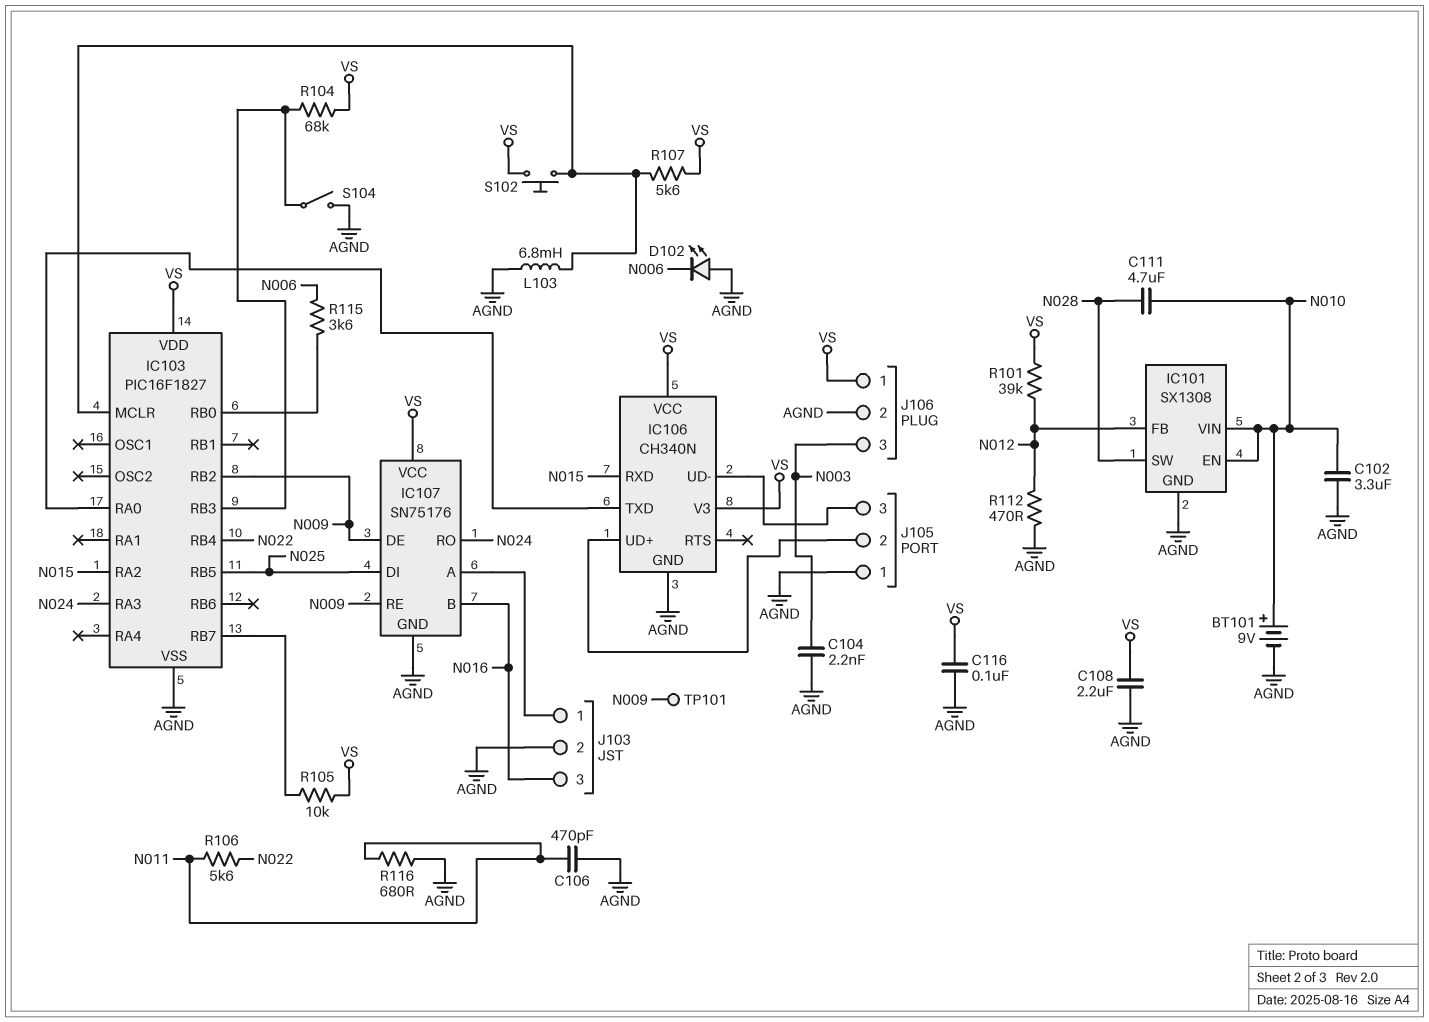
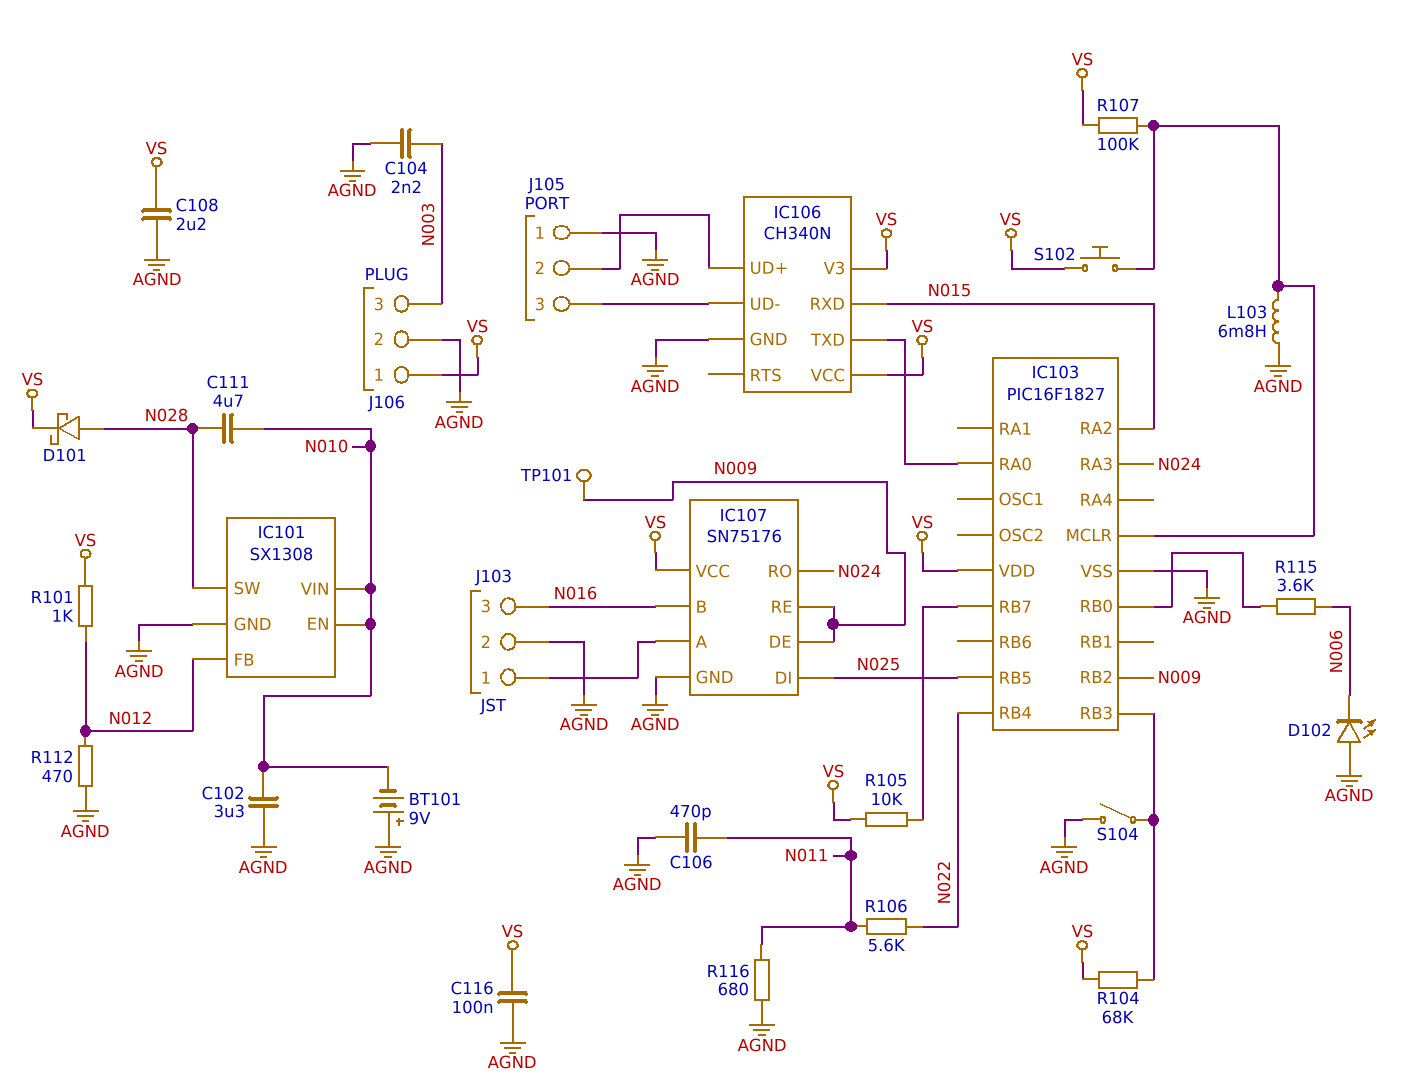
BT101: 9V (plus N010, minus AGND) -> 9V (plus AGND, minus N010)
D101: none -> schottky (A N028, K VS)
R101: 39k (N012, VS) -> 1k (N012, VS)
R107: 5.6k (IC103/MCLR, VS) -> 100k (IC103/MCLR, VS)

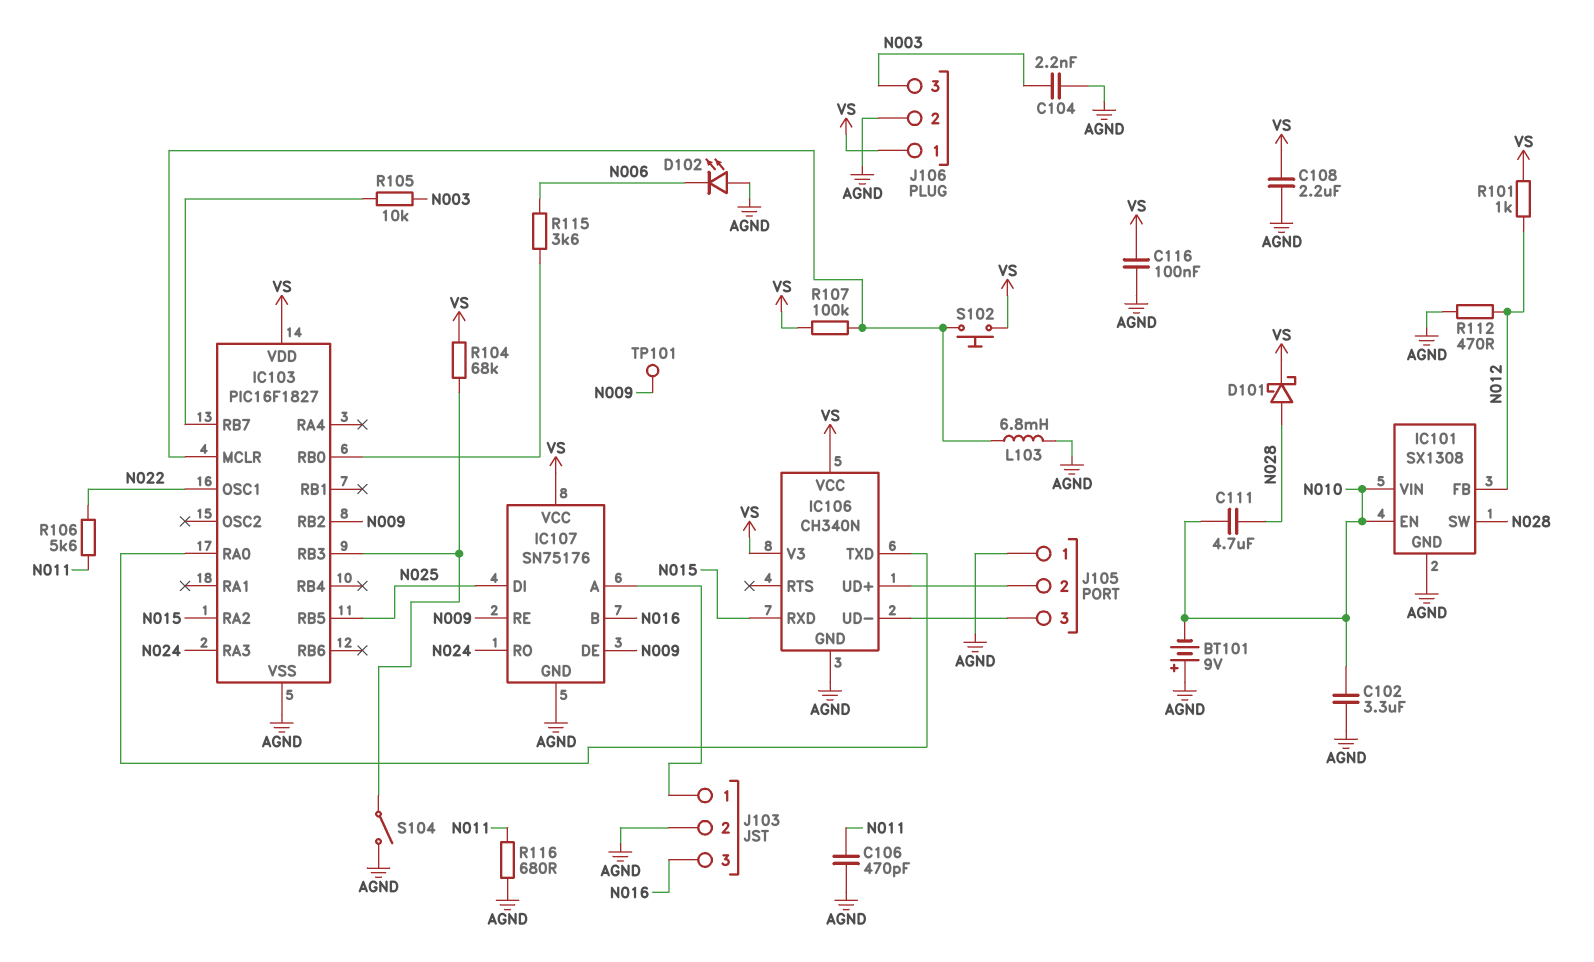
IC103 pin OSC1: none -> N022
IC103 pin RB4: N022 -> none
R105: 10k (IC103/RB7, VS) -> 10k (IC103/RB7, N003)

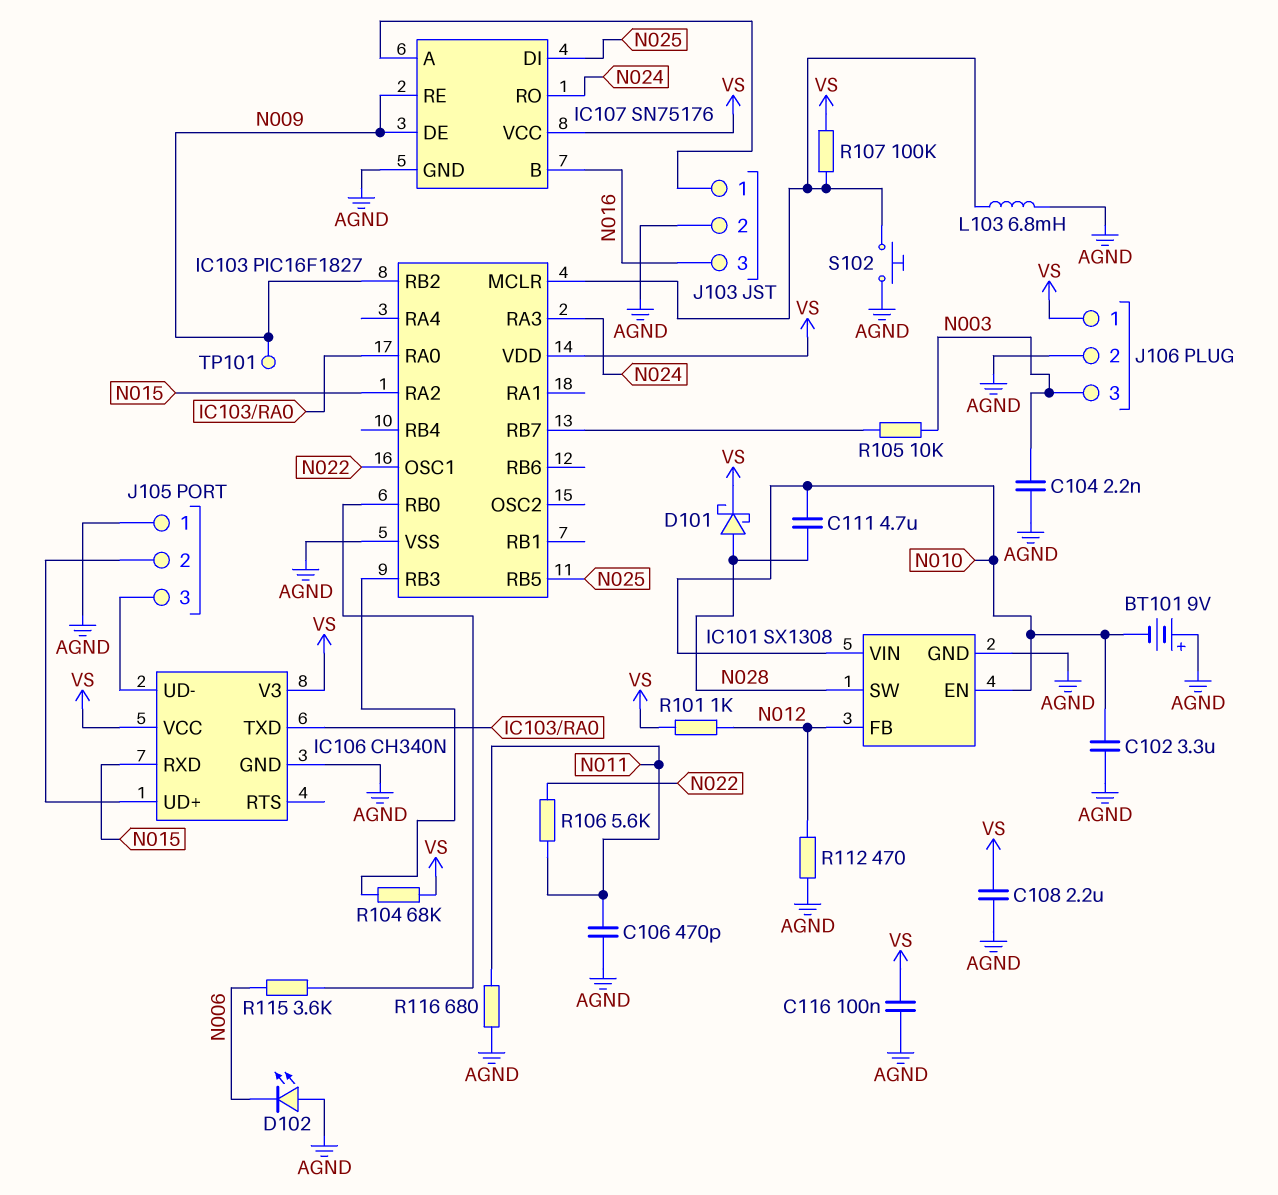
S102: button (IC103/MCLR, VS) -> button (AGND, IC103/MCLR)
S104: switch (AGND, IC103/RB3) -> none

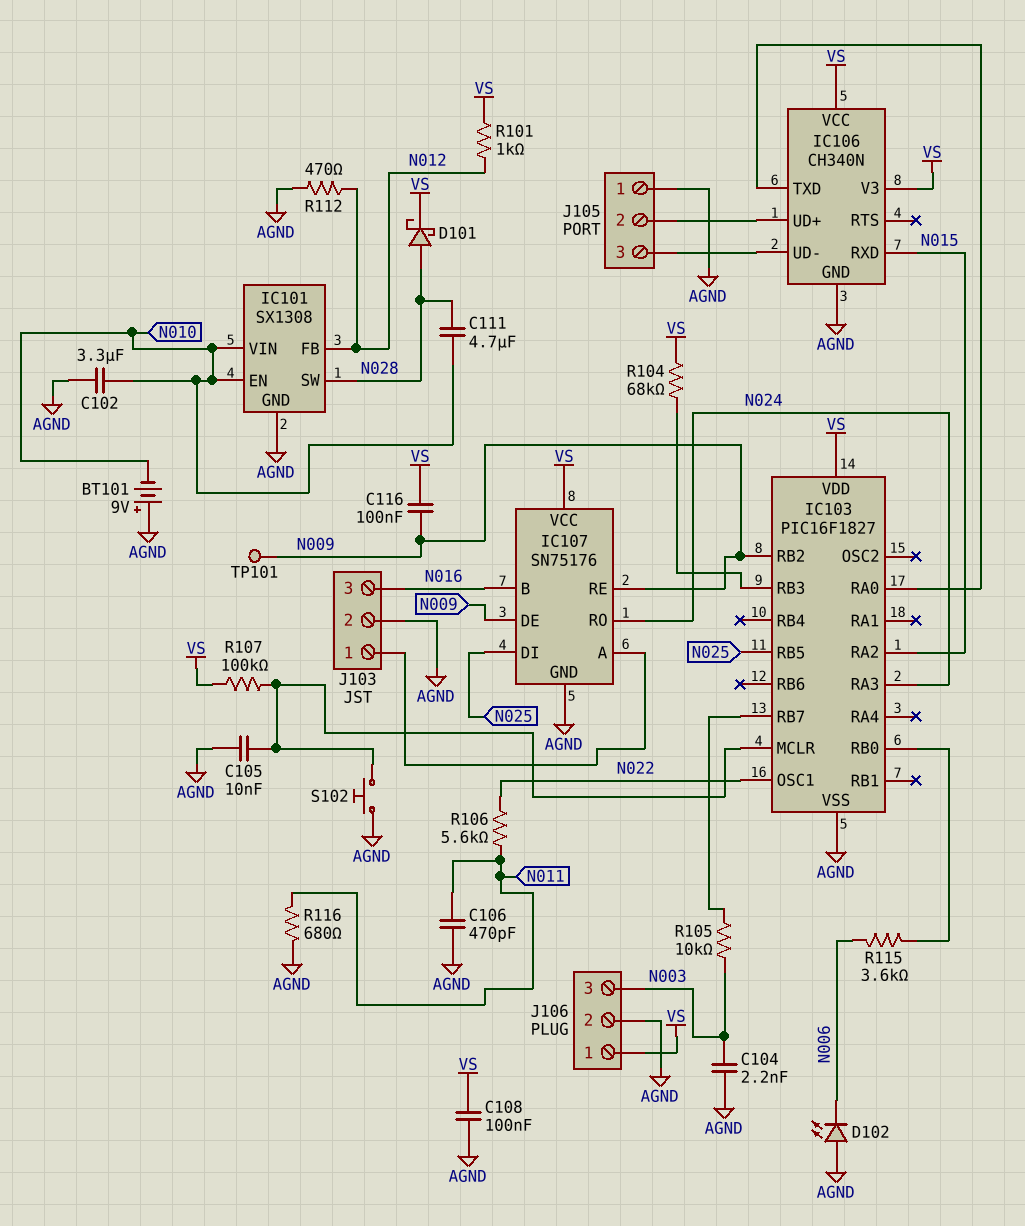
C105: none -> 10nF (AGND, IC103/MCLR)
C108: 2.2uF (AGND, VS) -> 100nF (AGND, VS)
C116: 100nF (AGND, VS) -> 100nF (N009, VS)
L103: 6.8mH (AGND, IC103/MCLR) -> none

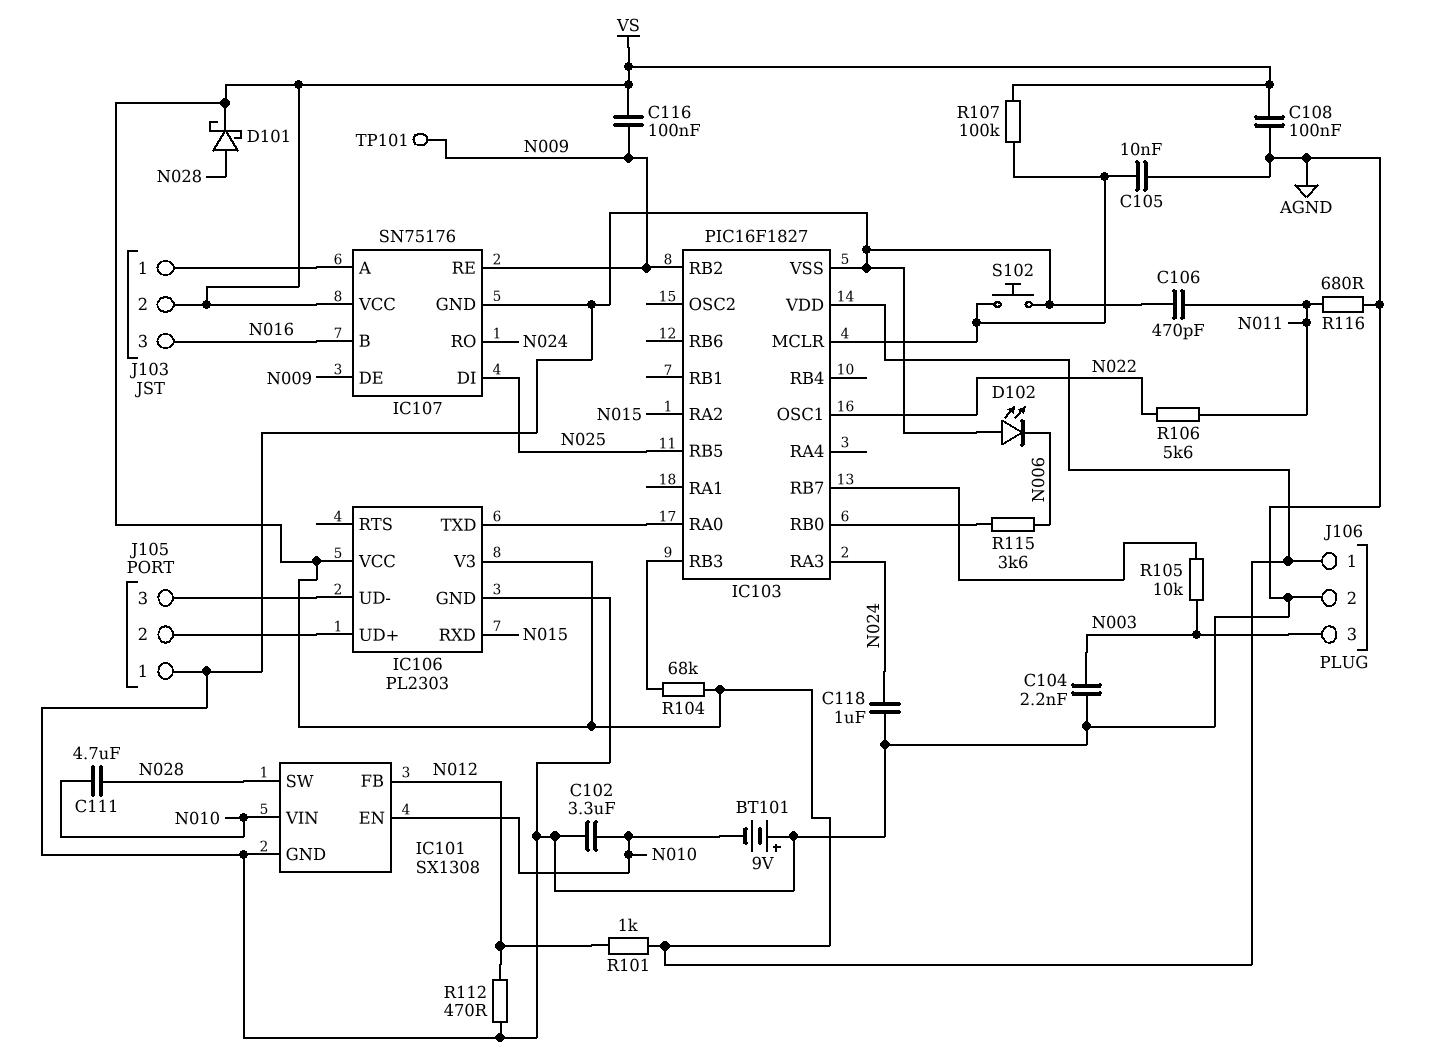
C118: none -> 1uF (AGND, N024)
IC106: CH340N -> PL2303
J103 pin 2: AGND -> VS

